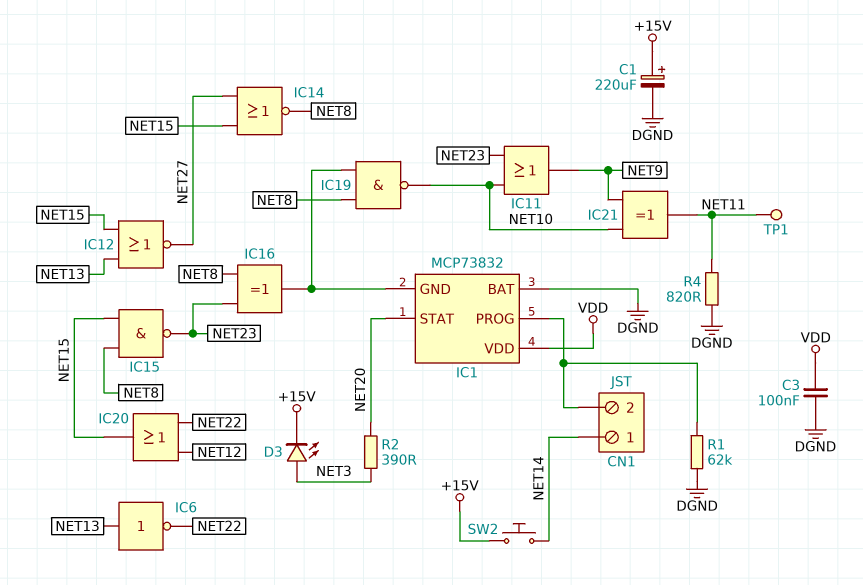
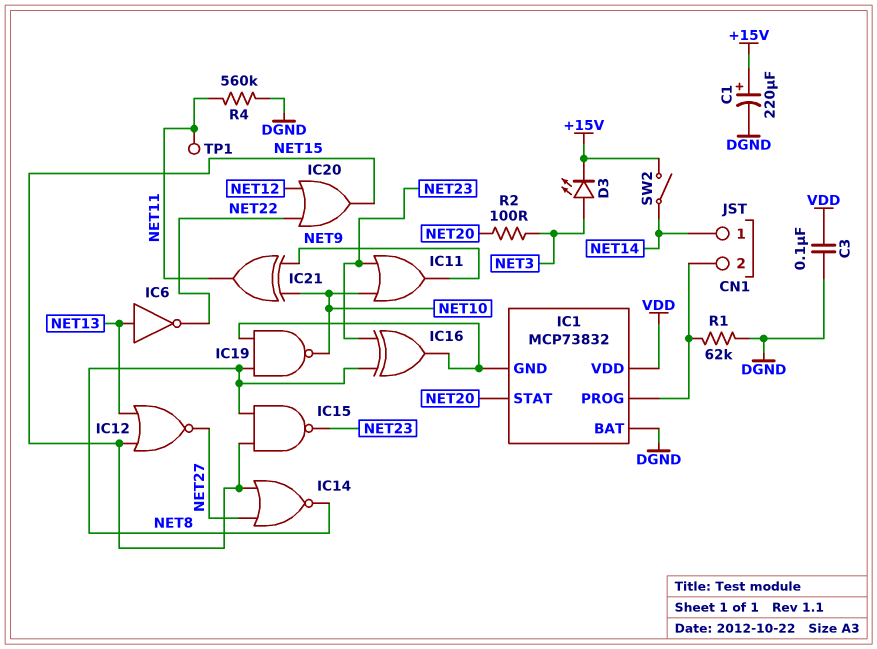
R2: 390 (NET3, NET20) -> 100 (NET3, NET20)
R4: 820 (DGND, NET11) -> 560k (DGND, NET11)
SW2: button (+15V, NET14) -> switch (+15V, NET14)

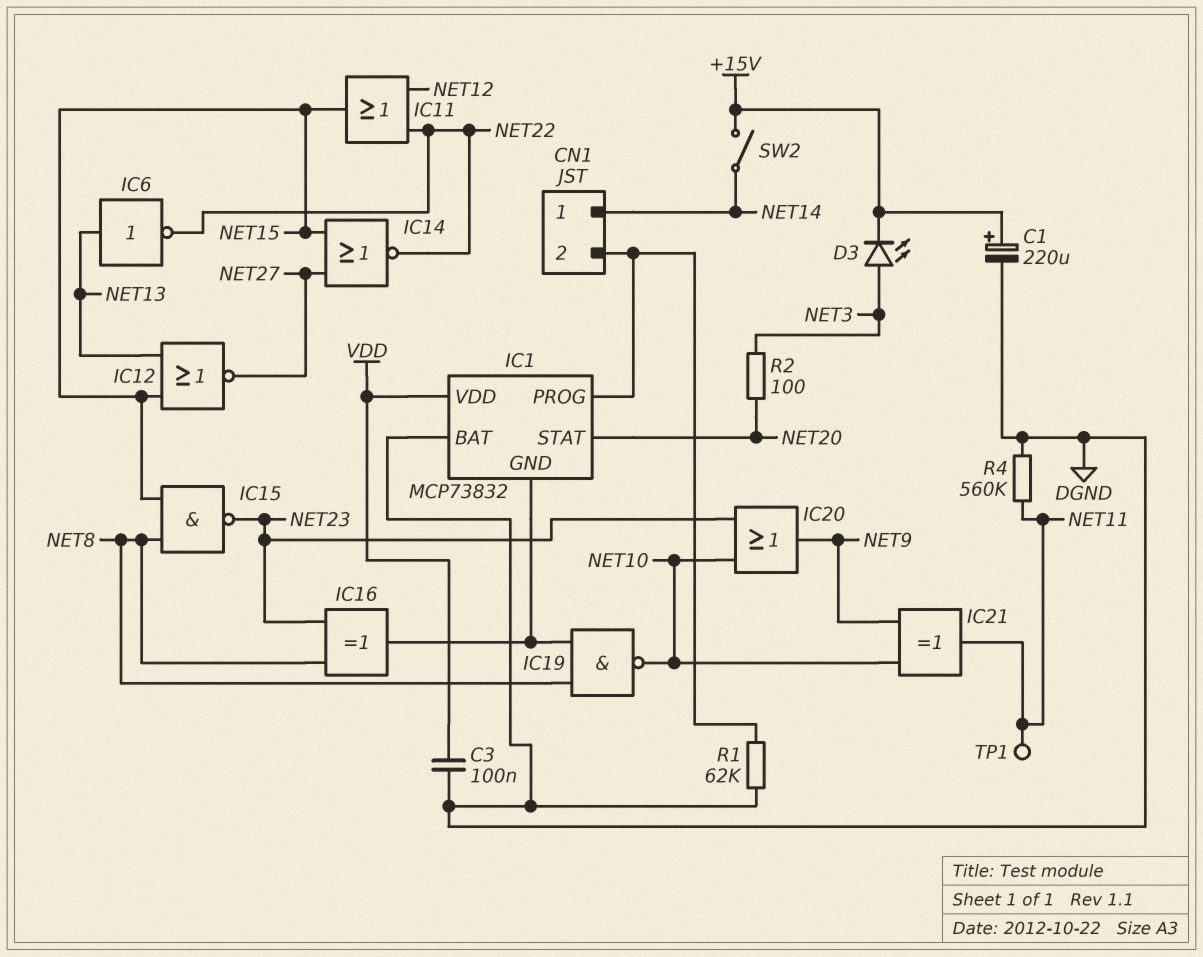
IC11: OR (in NET10, in NET23, out NET9) -> OR (in NET12, in NET22, out NET15)
IC14: NOR (in NET15, in NET27, out NET8) -> NOR (in NET15, in NET27, out NET22)
IC20: OR (in NET12, in NET22, out NET15) -> OR (in NET10, in NET23, out NET9)

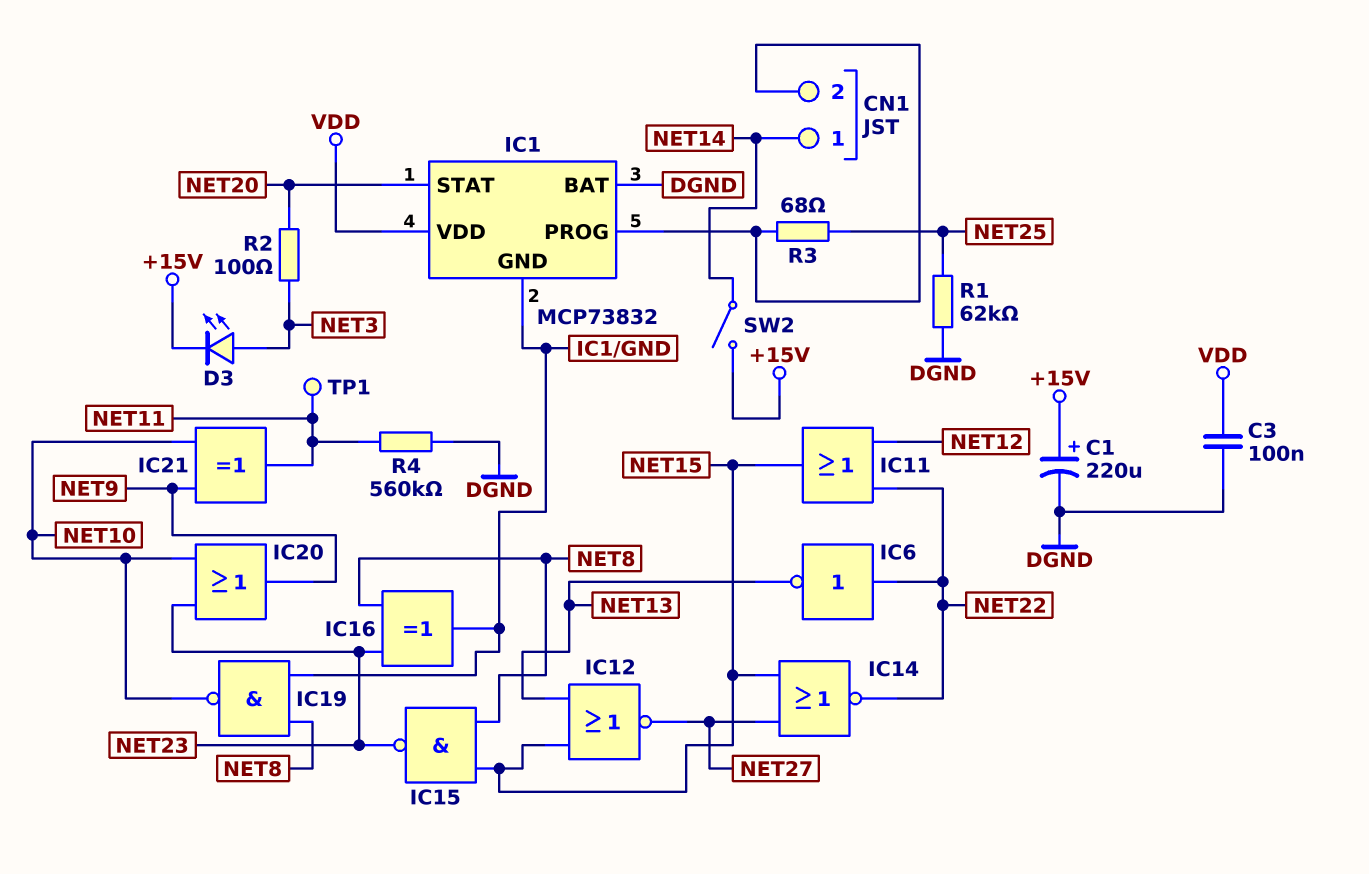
IC6: NOT (in NET13, out NET22) -> NOT (in NET22, out NET13)
R1: 62k (CN1/2, DGND) -> 62k (DGND, NET25)
R3: none -> 68 (CN1/2, NET25)

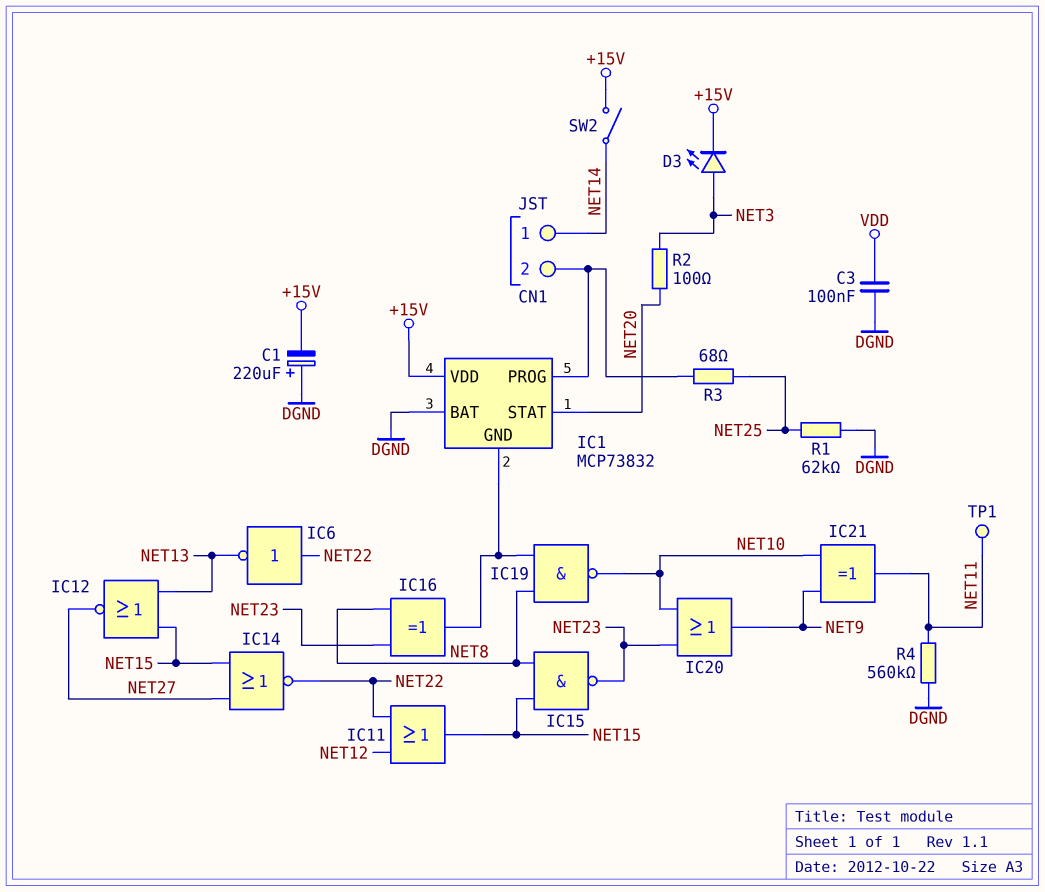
C1: 220uF (plus +15V, minus DGND) -> 220uF (plus DGND, minus +15V)
IC1 pin VDD: VDD -> +15V

